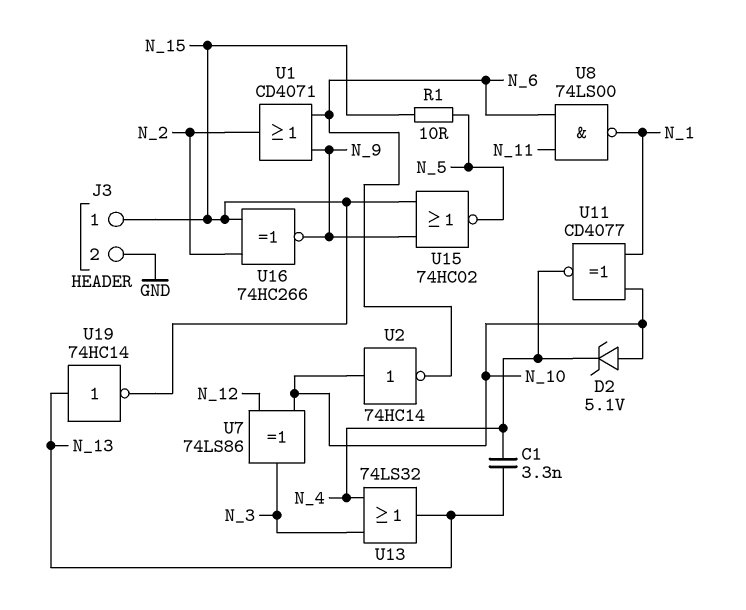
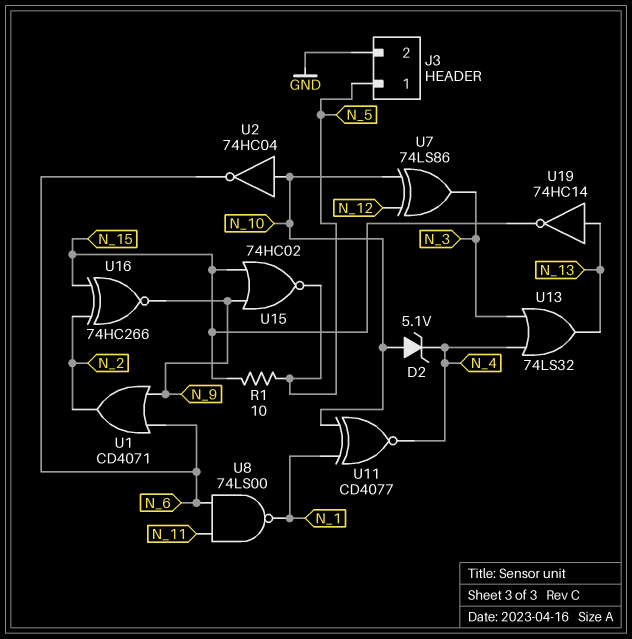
C1: 3.3nF (N_4, N_13) -> none
J3 pin 1: N_15 -> N_5
U2: NOT 74HC14 (in N_10, out N_6) -> NOT 74HC04 (in N_10, out N_6)

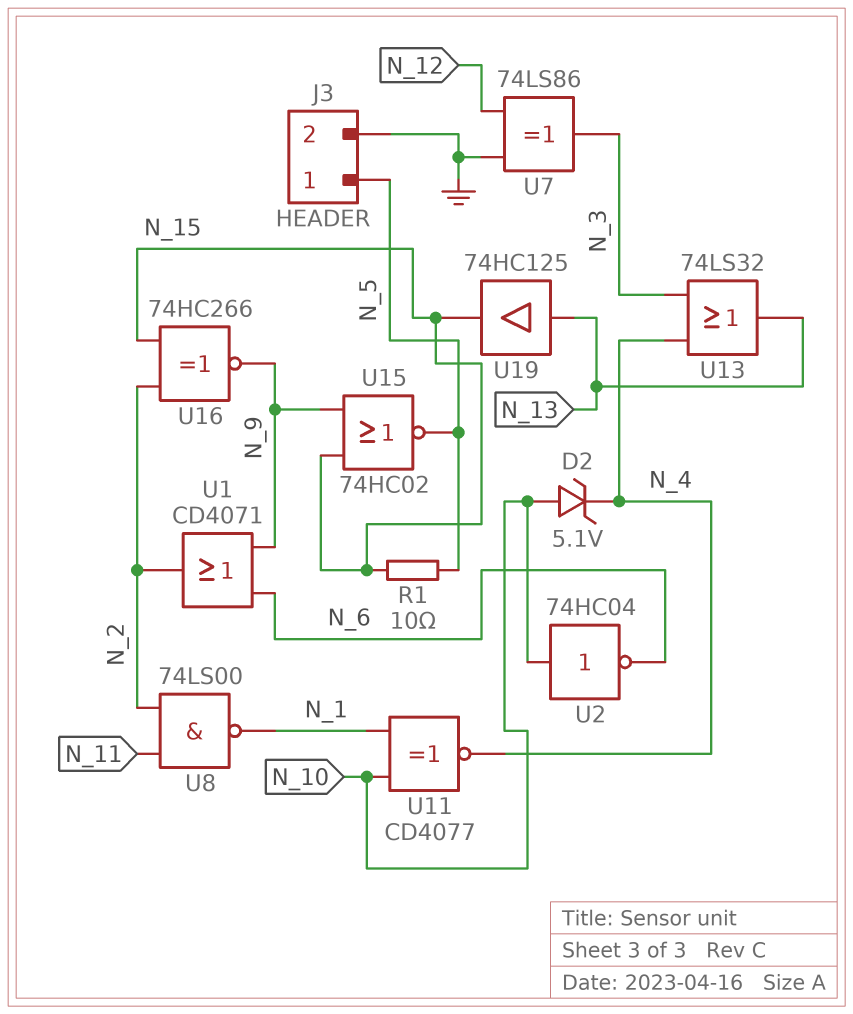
U7: XOR 74LS86 (in N_10, in N_12, out N_3) -> XOR 74LS86 (in GND, in N_12, out N_3)
U8: NAND 74LS00 (in N_6, in N_11, out N_1) -> NAND 74LS00 (in N_2, in N_11, out N_1)
U19: NOT 74HC14 (in N_13, out N_15) -> buffer 74HC125 (in N_13, out N_15)

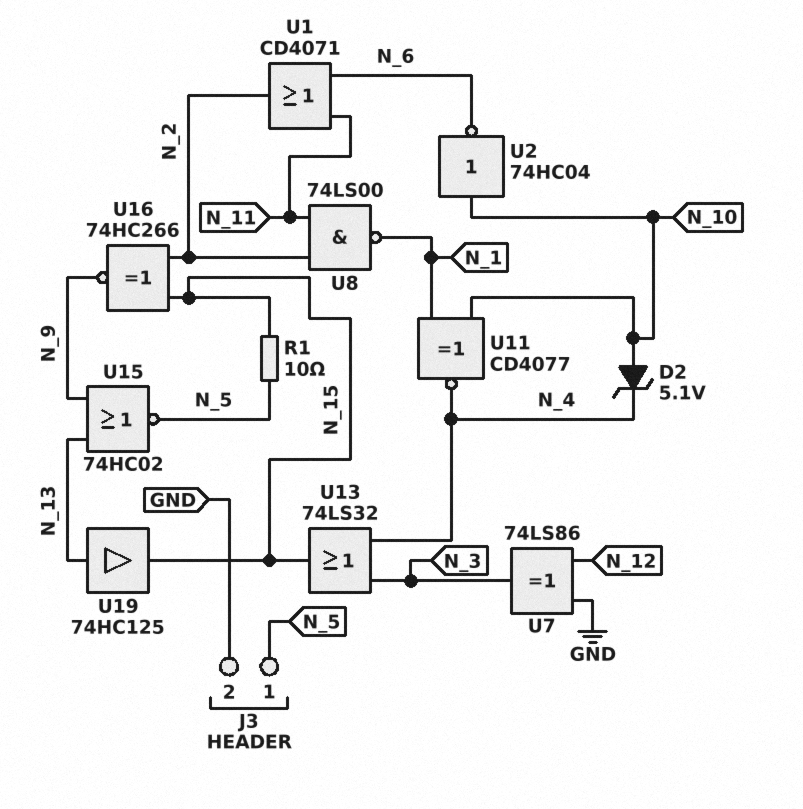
U1: OR CD4071 (in N_6, in N_9, out N_2) -> OR CD4071 (in N_6, in N_11, out N_2)
U13: OR 74LS32 (in N_3, in N_4, out N_13) -> OR 74LS32 (in N_3, in N_4, out N_15)
U15: NOR 74HC02 (in N_9, in N_15, out N_5) -> NOR 74HC02 (in N_9, in N_13, out N_5)

